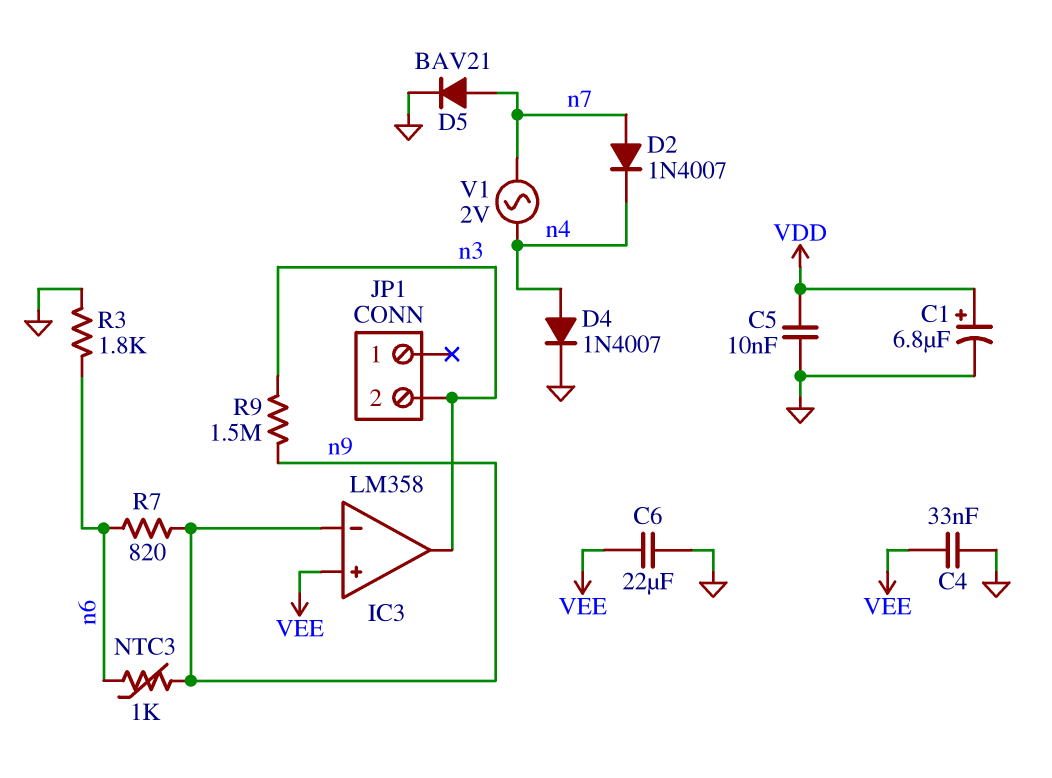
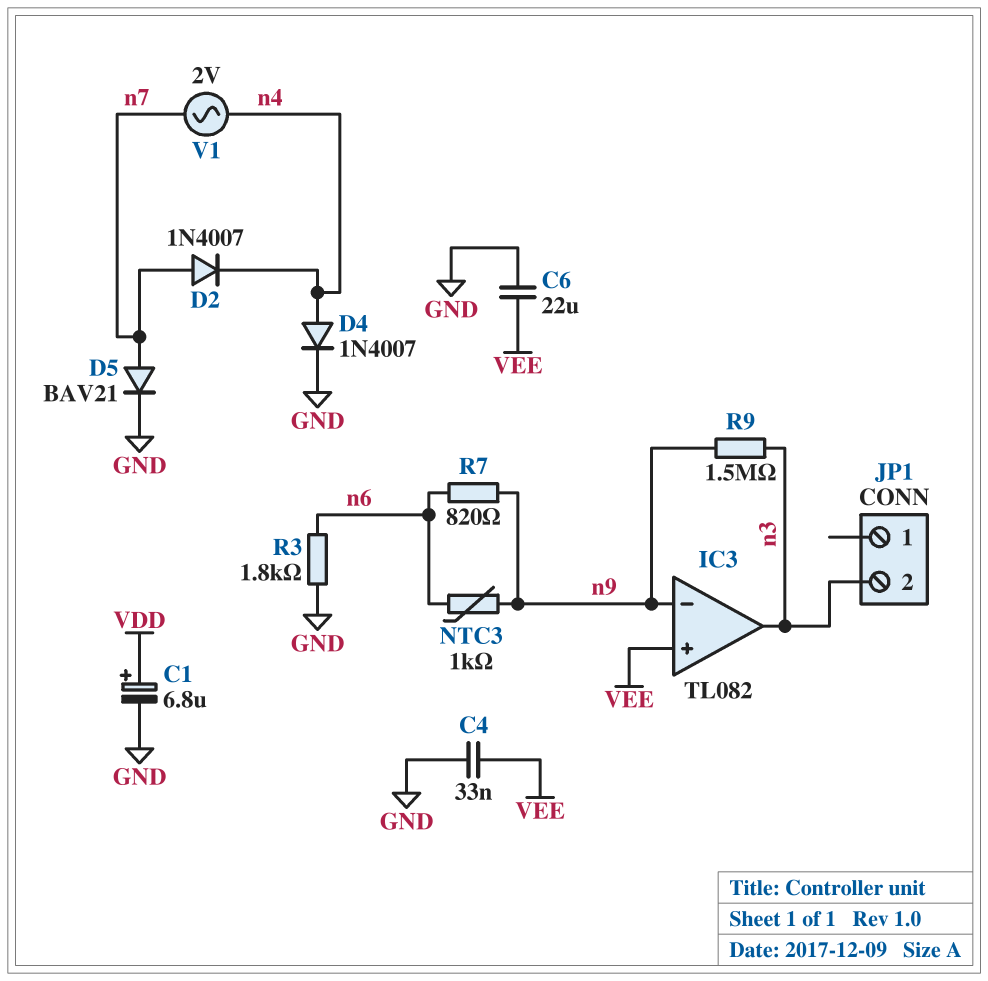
C5: 10nF (GND, VDD) -> none
IC3: LM358 -> TL082

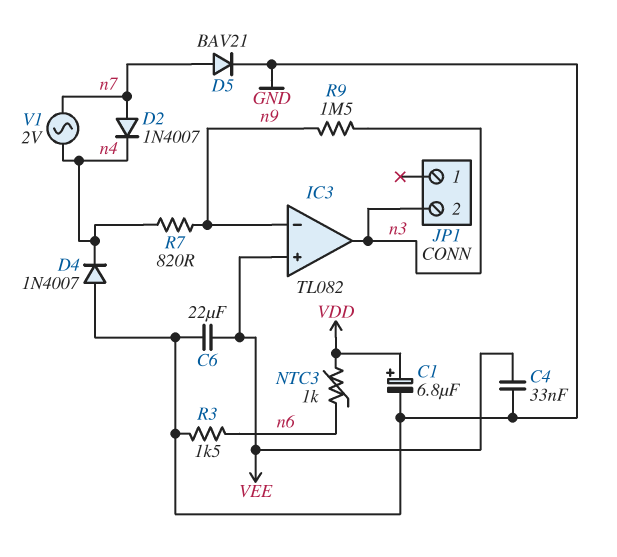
D4: diode 1N4007 (A n4, K GND) -> diode 1N4007 (A GND, K n4)
NTC3: 1k (n6, n9) -> 1k (VDD, n6)
R3: 1.8k (GND, n6) -> 1.5k (GND, n6)
R7: 820 (n6, n9) -> 820 (n4, n9)

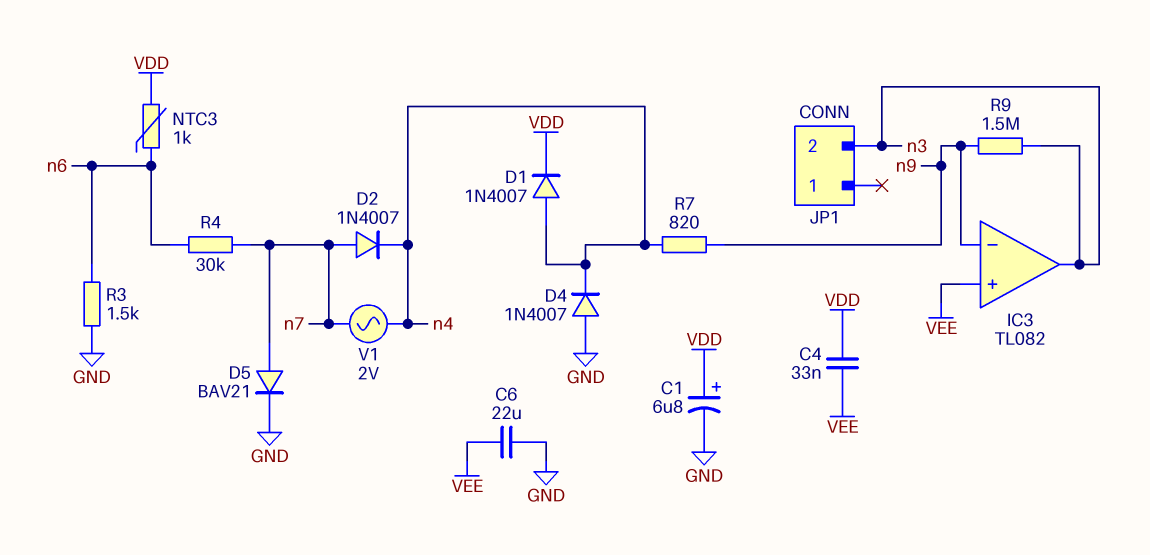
C4: 33nF (GND, VEE) -> 33nF (VDD, VEE)
D1: none -> diode 1N4007 (A n4, K VDD)
R4: none -> 30k (n6, n7)

